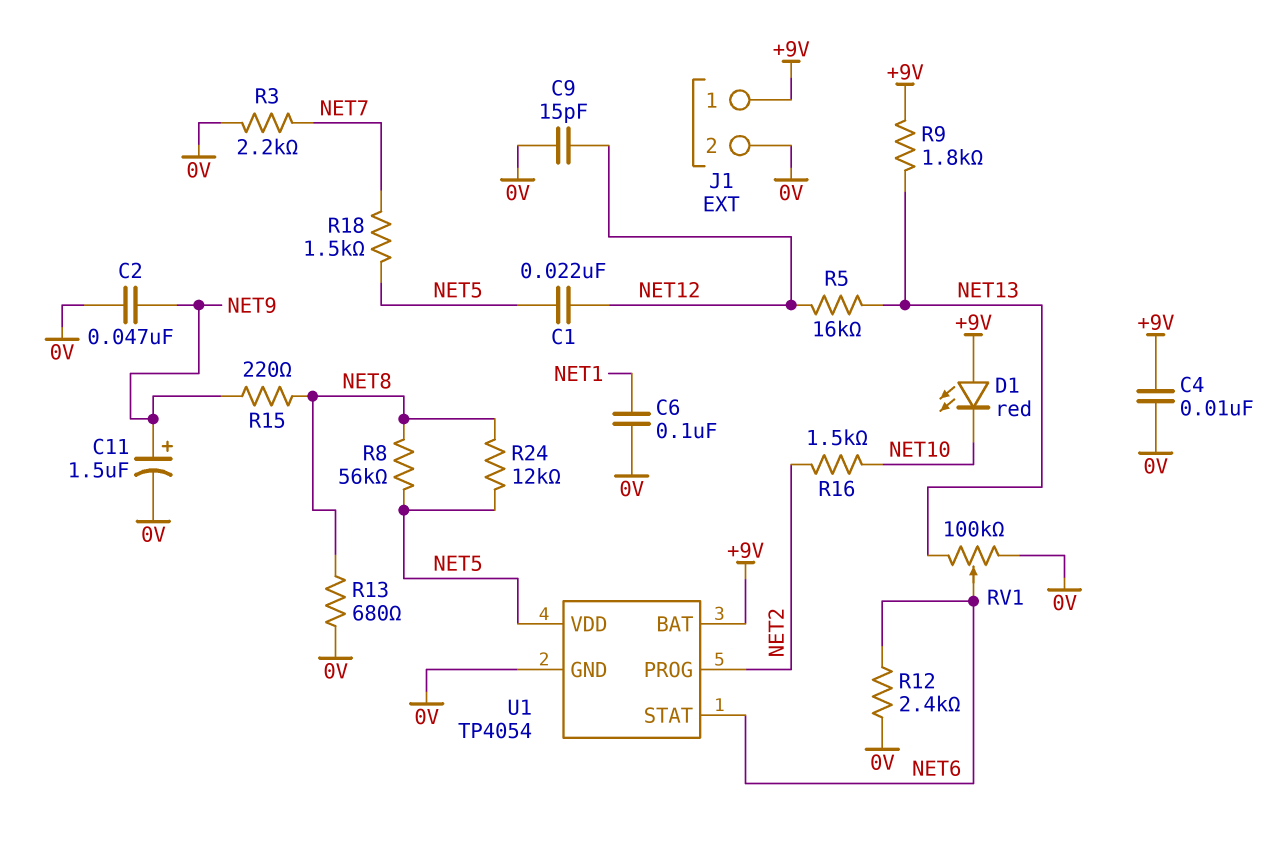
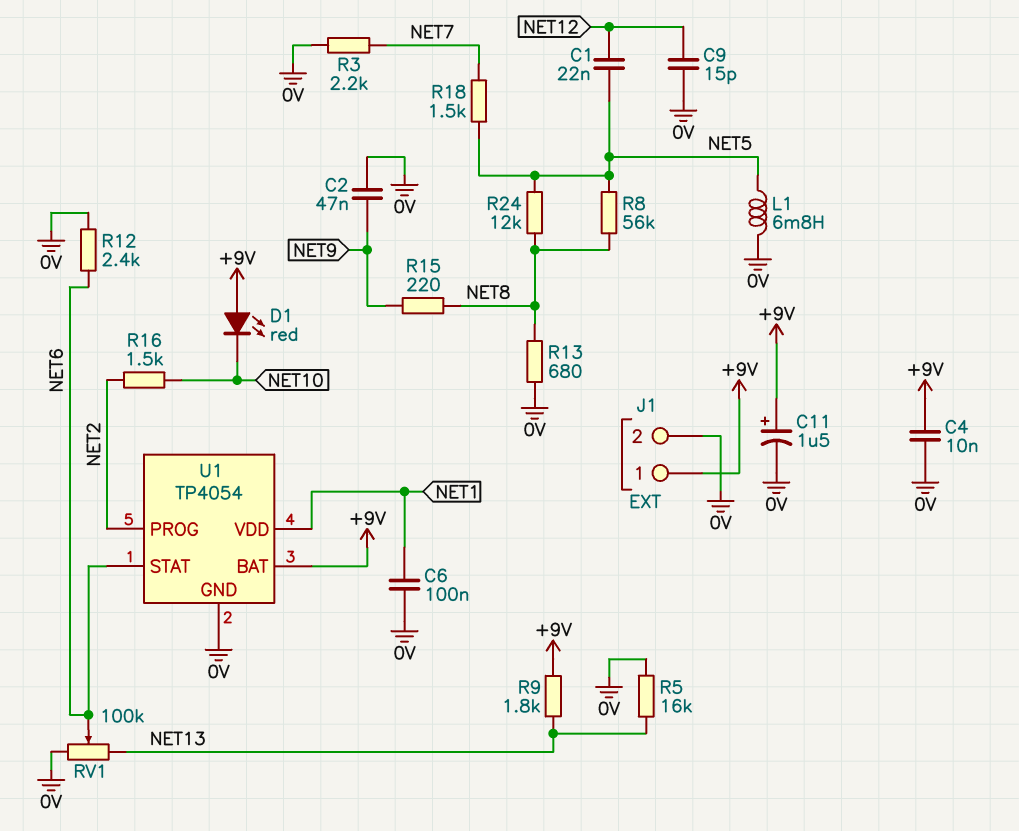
C11: 1.5uF (plus NET9, minus 0V) -> 1.5uF (plus +9V, minus 0V)
L1: none -> 6.8mH (0V, NET5)
R5: 16k (NET12, NET13) -> 16k (0V, NET13)
U1 pin VDD: NET5 -> NET1

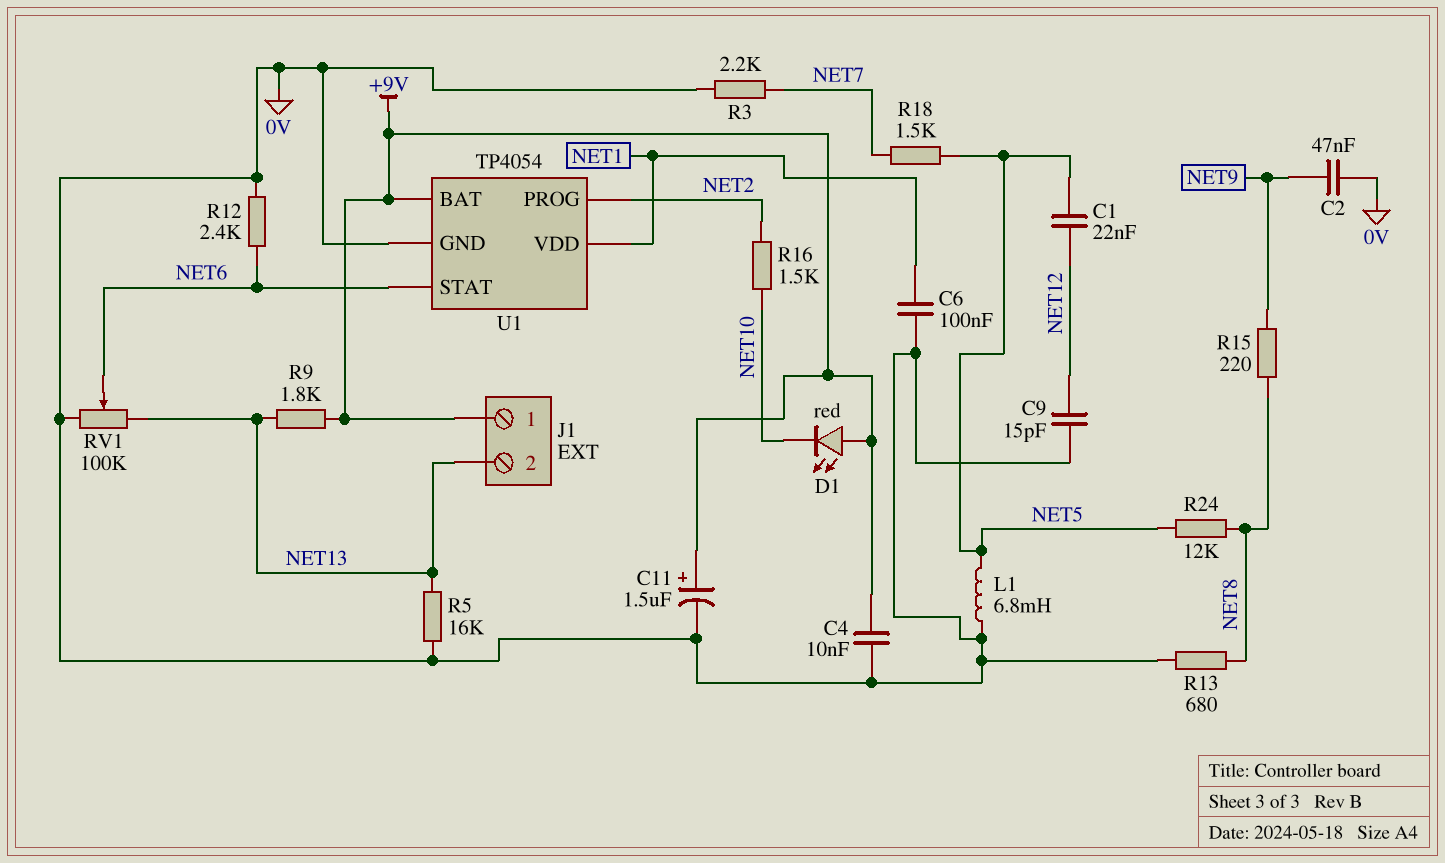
J1 pin 2: 0V -> NET13
R8: 56k (NET5, NET8) -> none

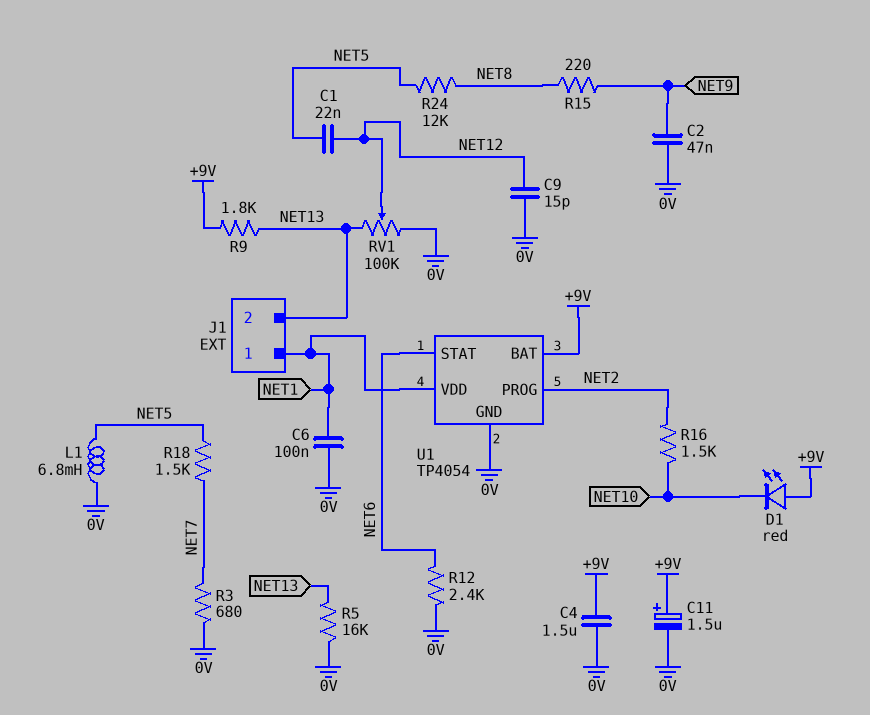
C4: 10nF (+9V, 0V) -> 1.5uF (+9V, 0V)
J1 pin 1: +9V -> NET1
R3: 2.2k (0V, NET7) -> 680 (0V, NET7)
R13: 680 (0V, NET8) -> none
RV1: 100k (0V, NET13, wiper NET6) -> 100k (0V, NET13, wiper NET12)

